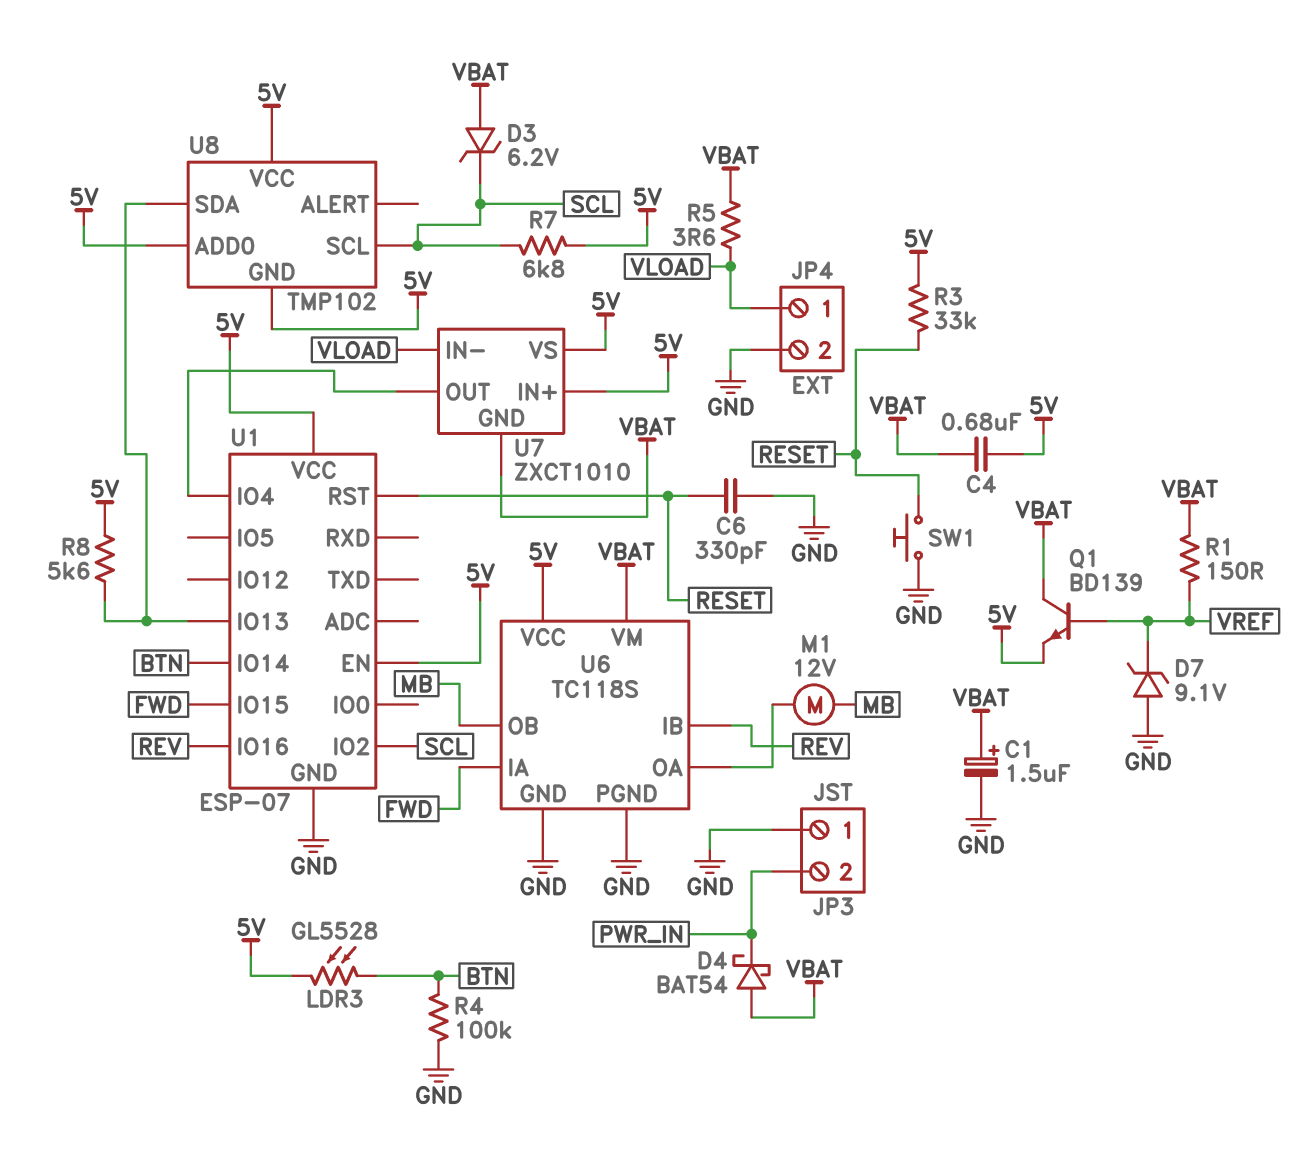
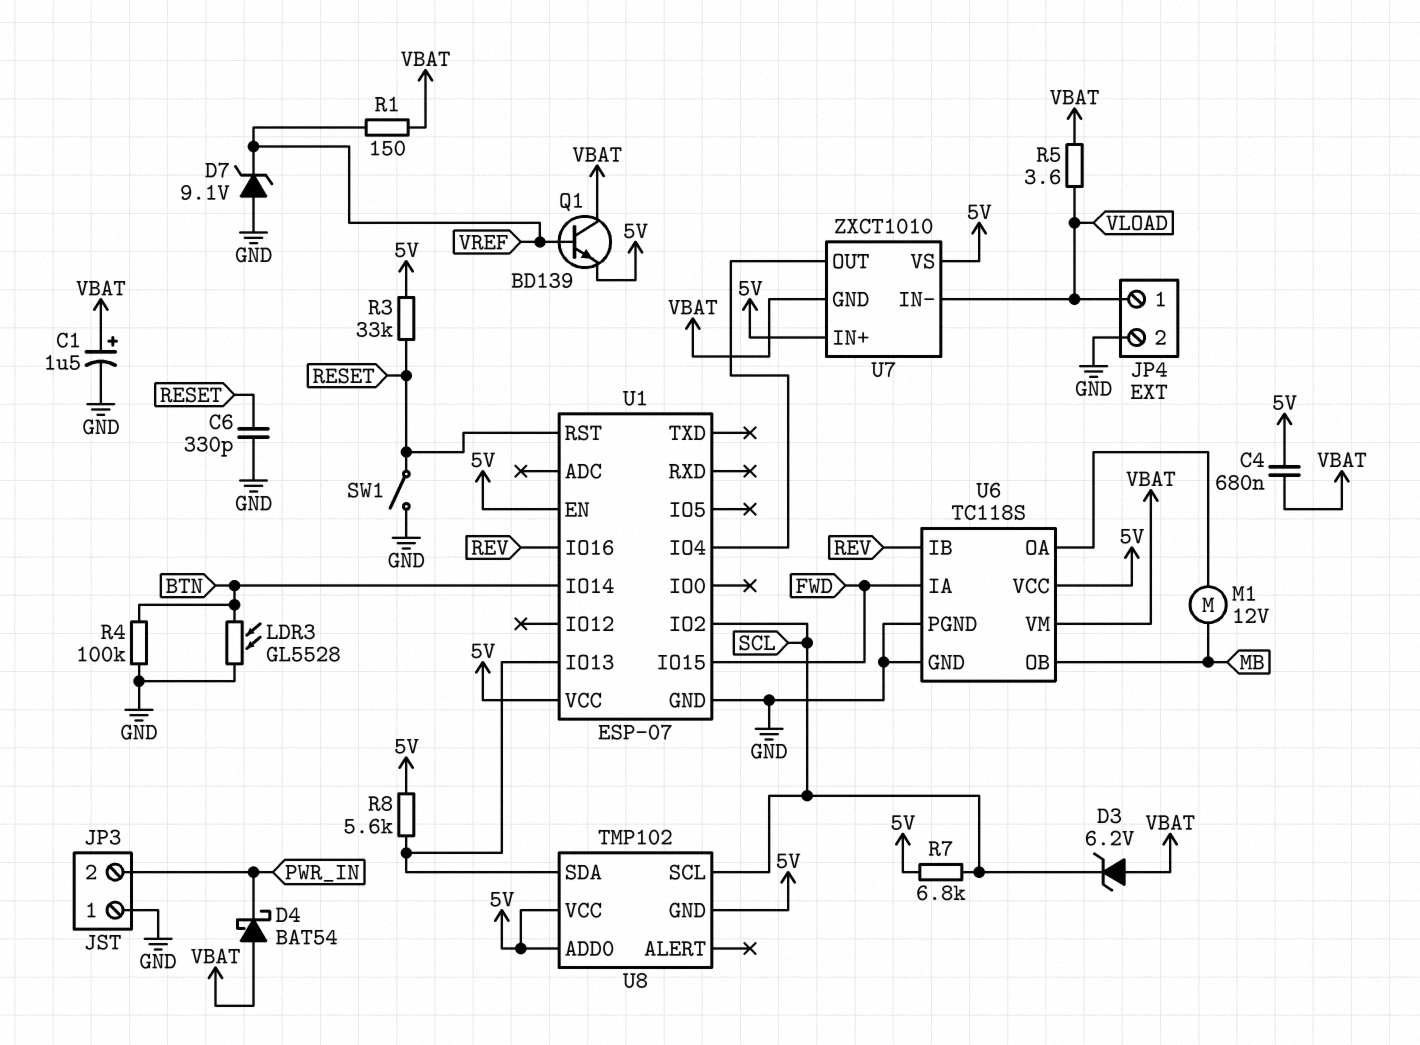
LDR3: GL5528 (5V, BTN) -> GL5528 (BTN, GND)
SW1: button (GND, RESET) -> switch (GND, RESET)

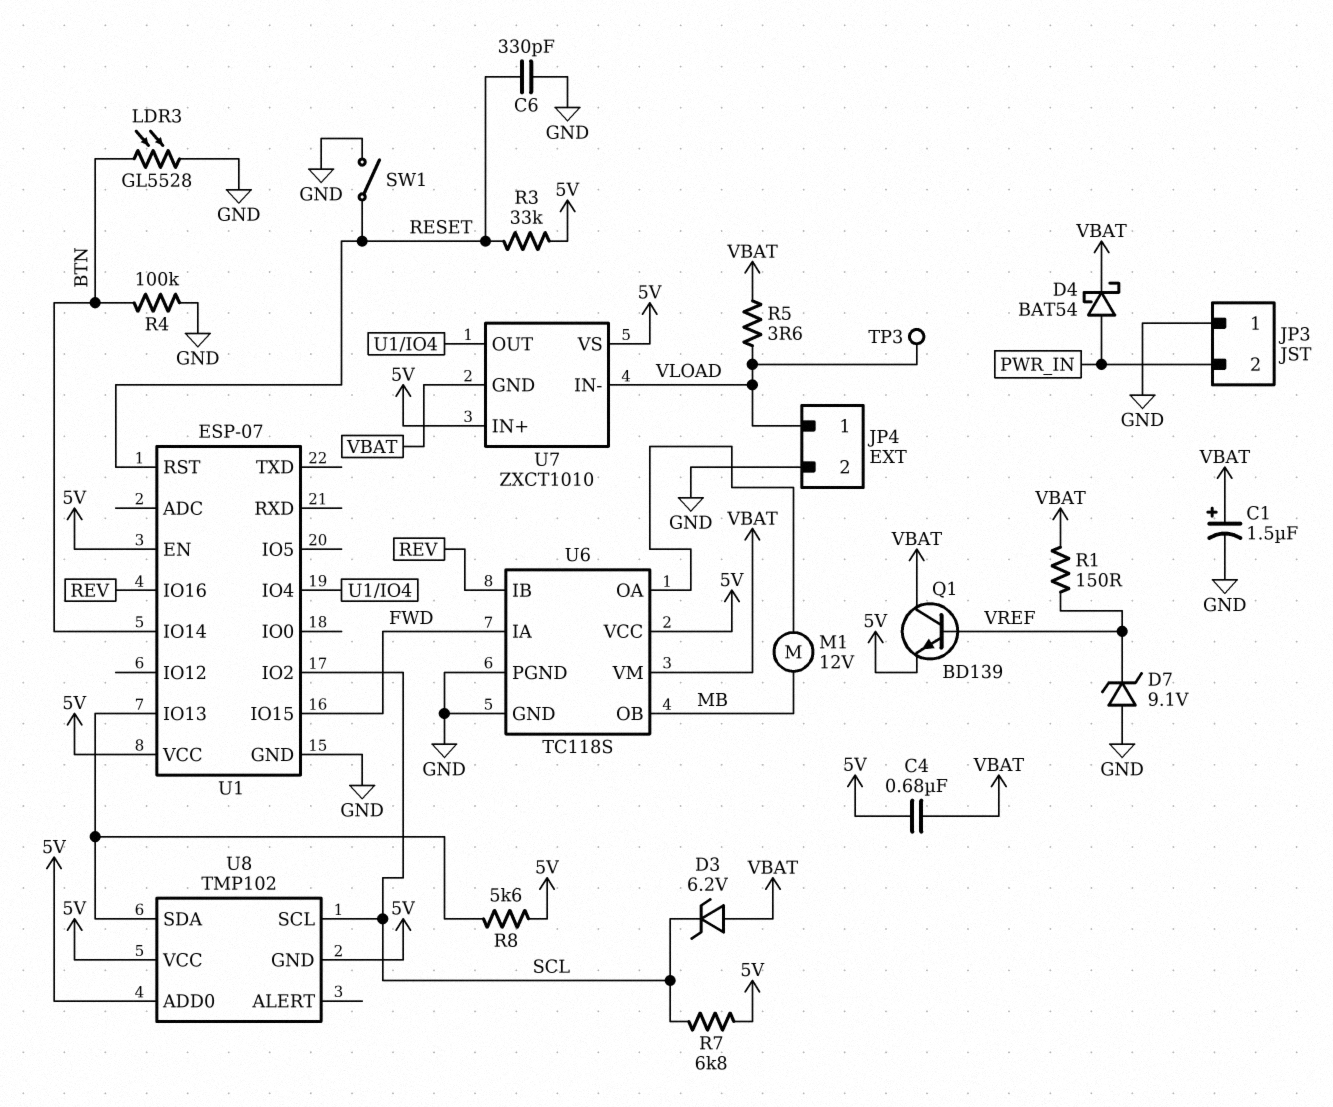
D4: schottky BAT54 (A VBAT, K PWR_IN) -> schottky BAT54 (A PWR_IN, K VBAT)
TP3: none -> test point (VLOAD)

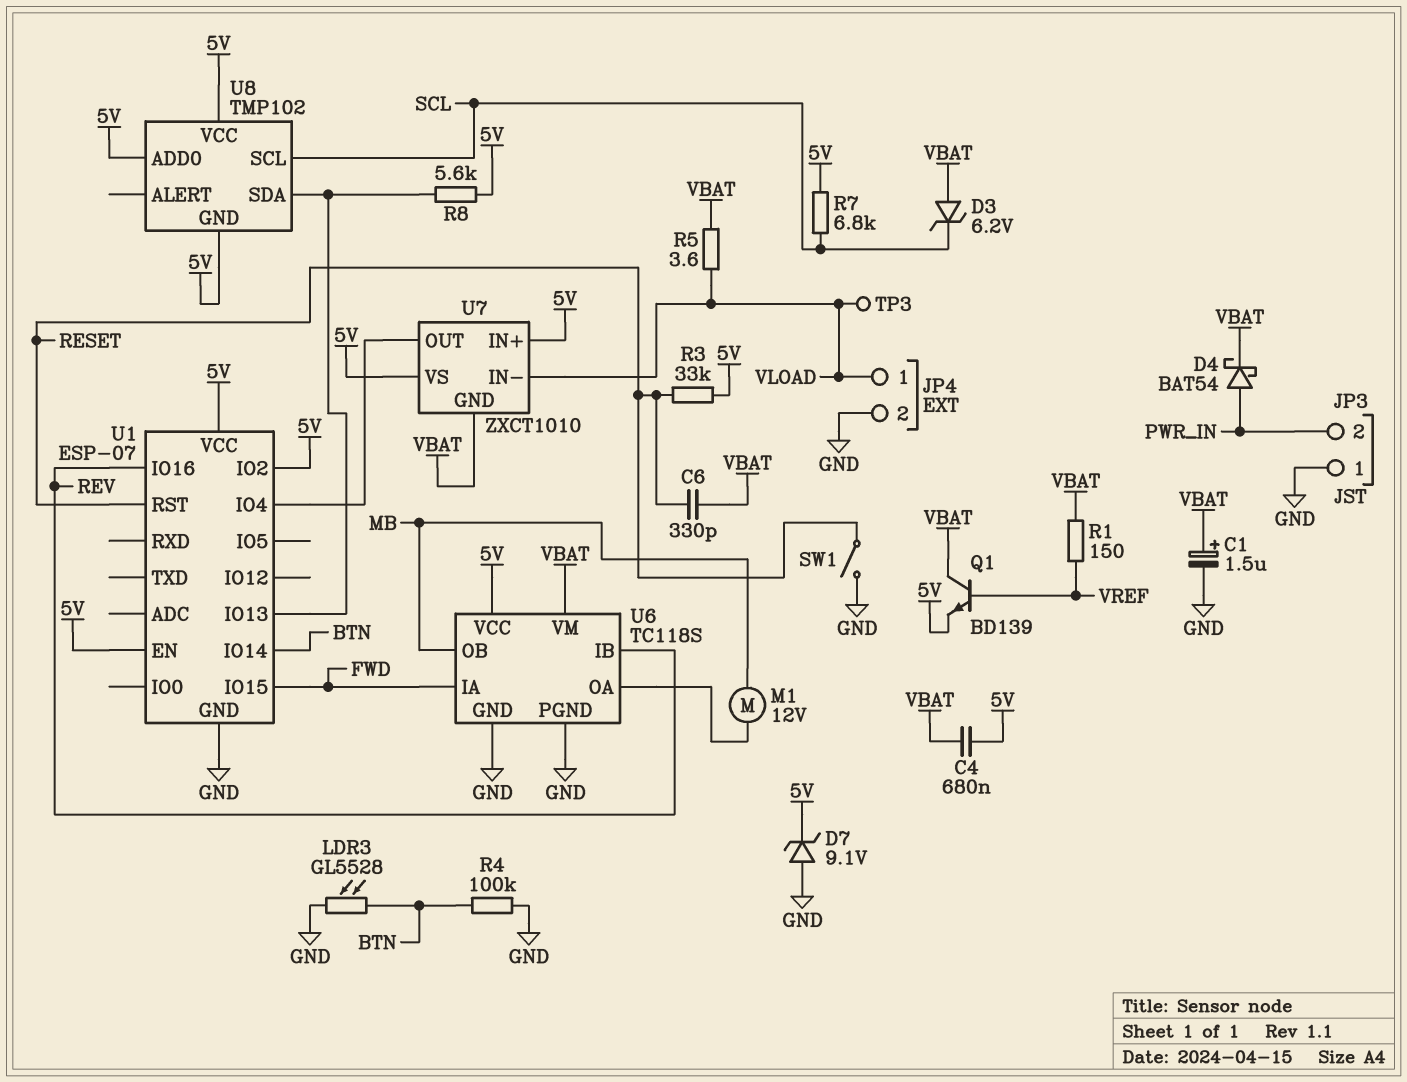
C6: 330pF (GND, RESET) -> 330pF (RESET, VBAT)
D7: zener 9.1V (A GND, K VREF) -> zener 9.1V (A GND, K 5V)
U1 pin IO2: SCL -> 5V

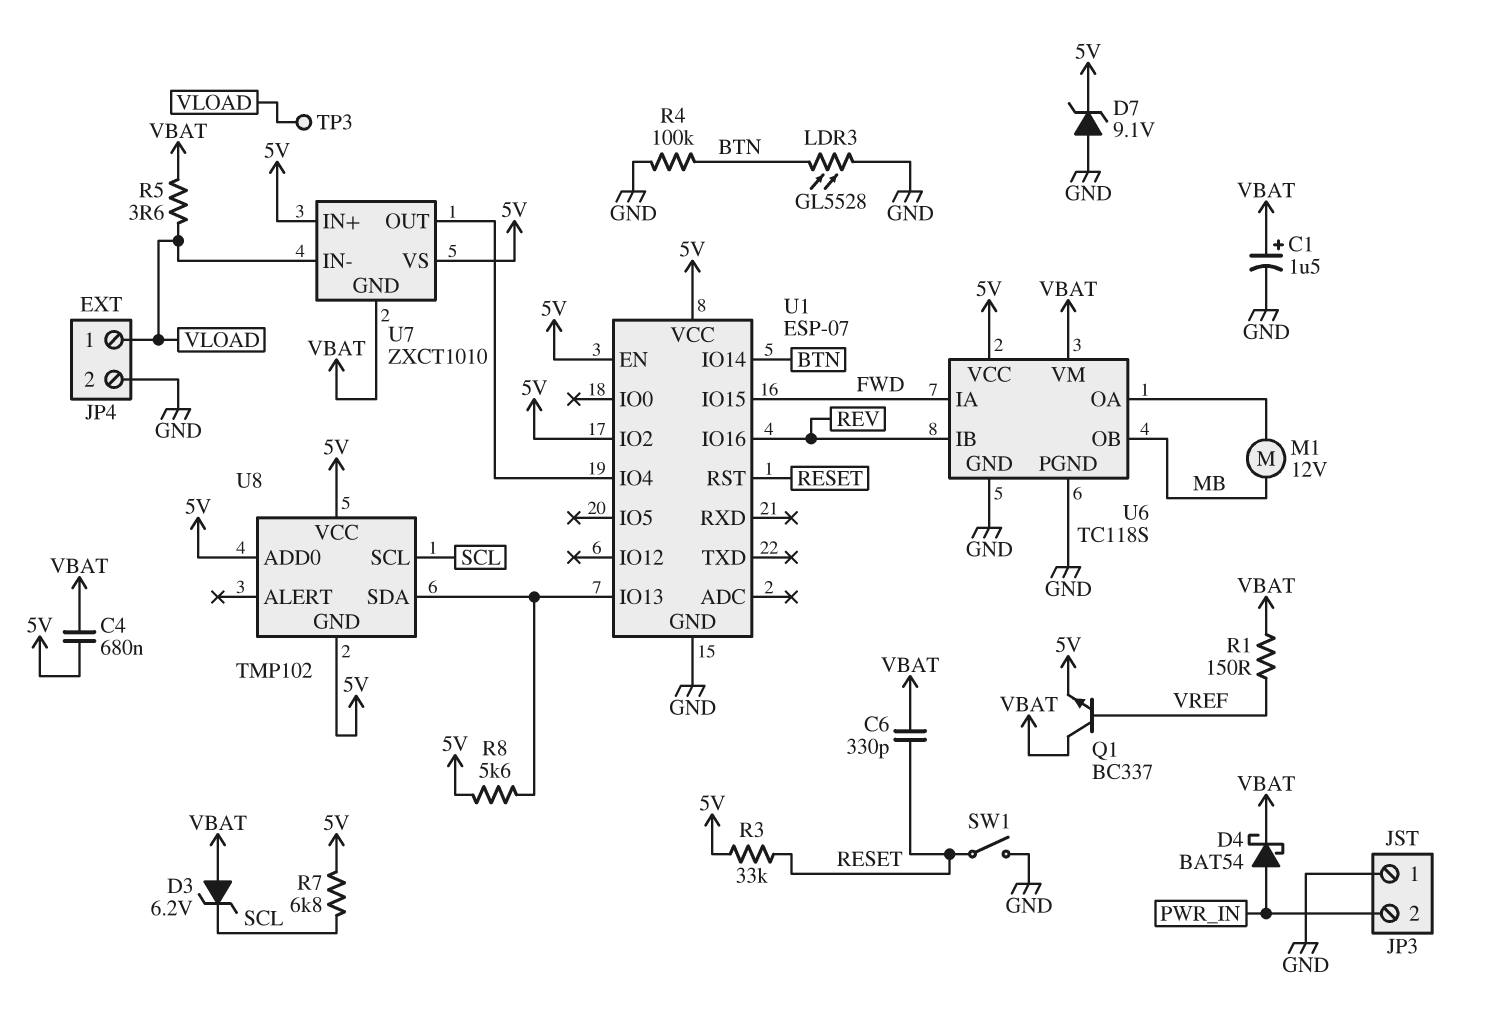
Q1: NPN BD139 (B VREF, C VBAT, E 5V) -> NPN BC337 (B VREF, C VBAT, E 5V)

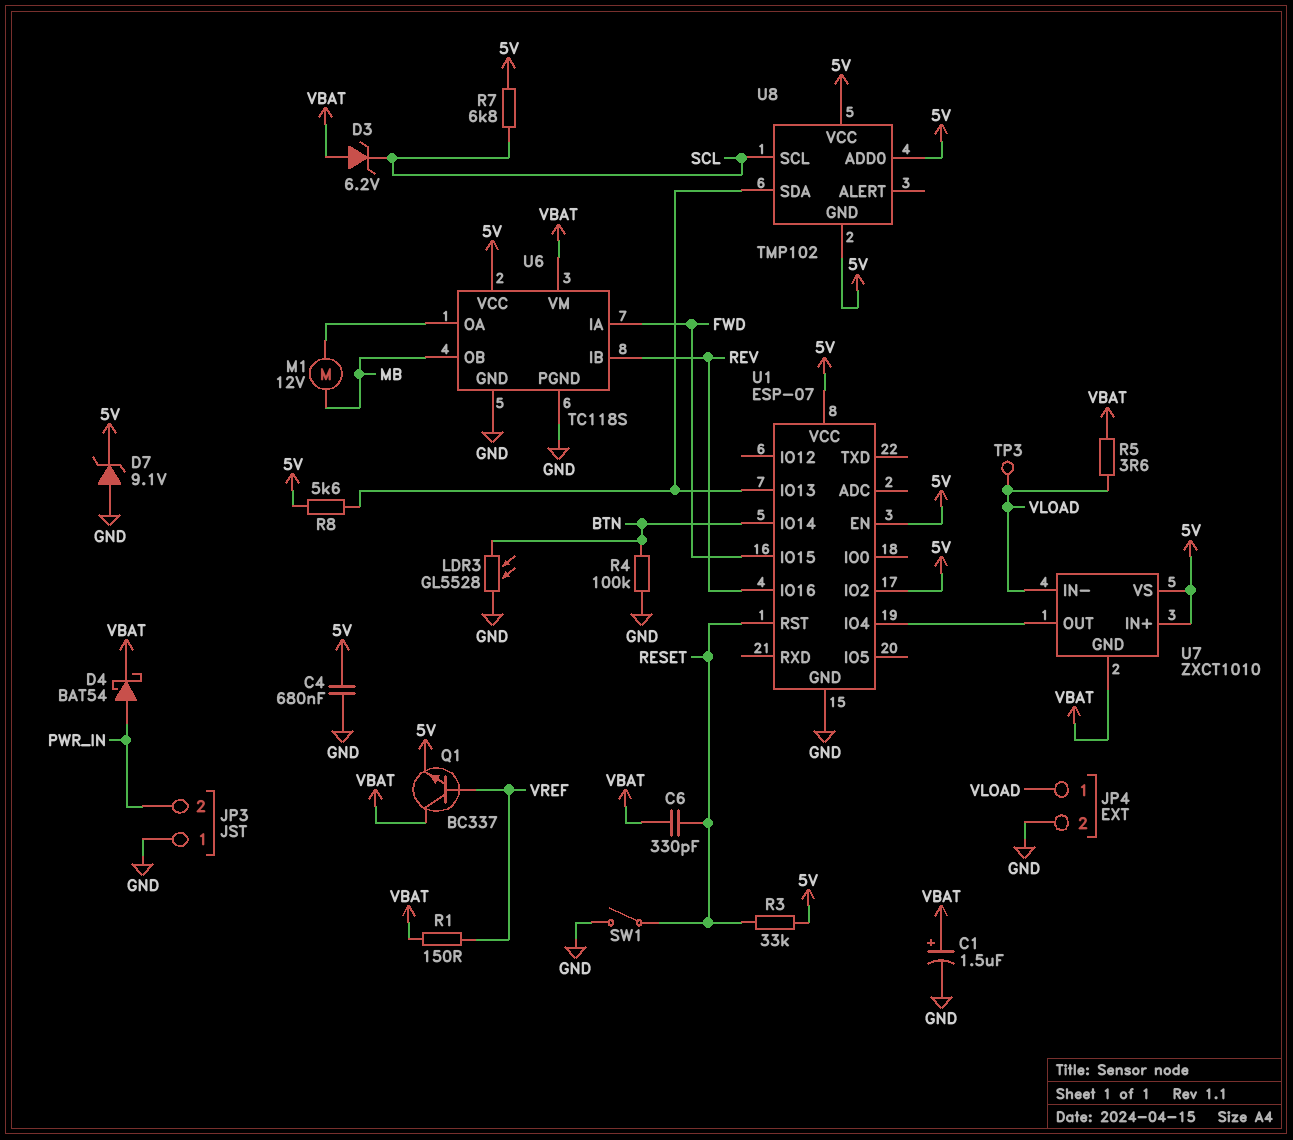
C4: 680nF (5V, VBAT) -> 680nF (5V, GND)

